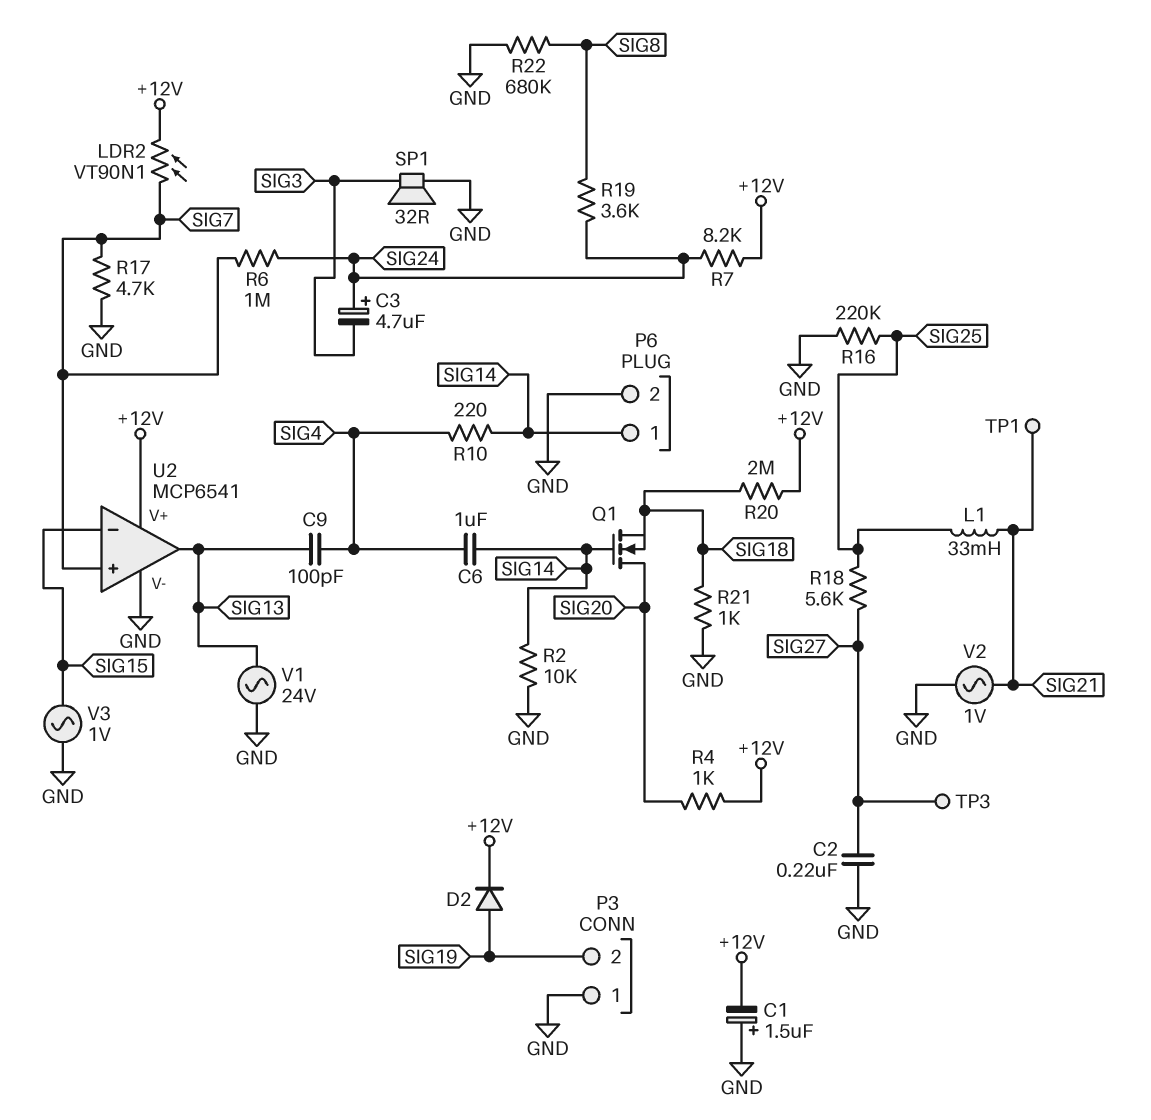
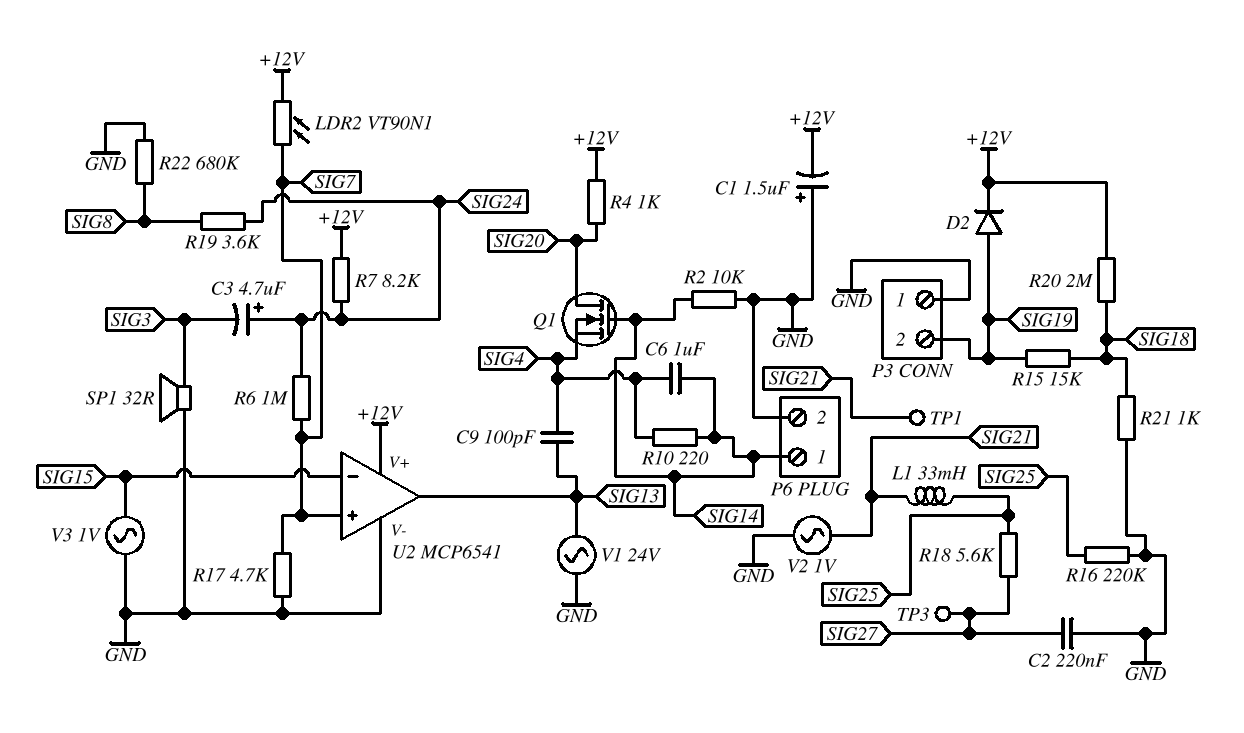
Q1: NMOS (G SIG14, D SIG20, S SIG18) -> NMOS (G SIG14, D SIG20, S SIG4)
R15: none -> 15k (SIG18, SIG19)

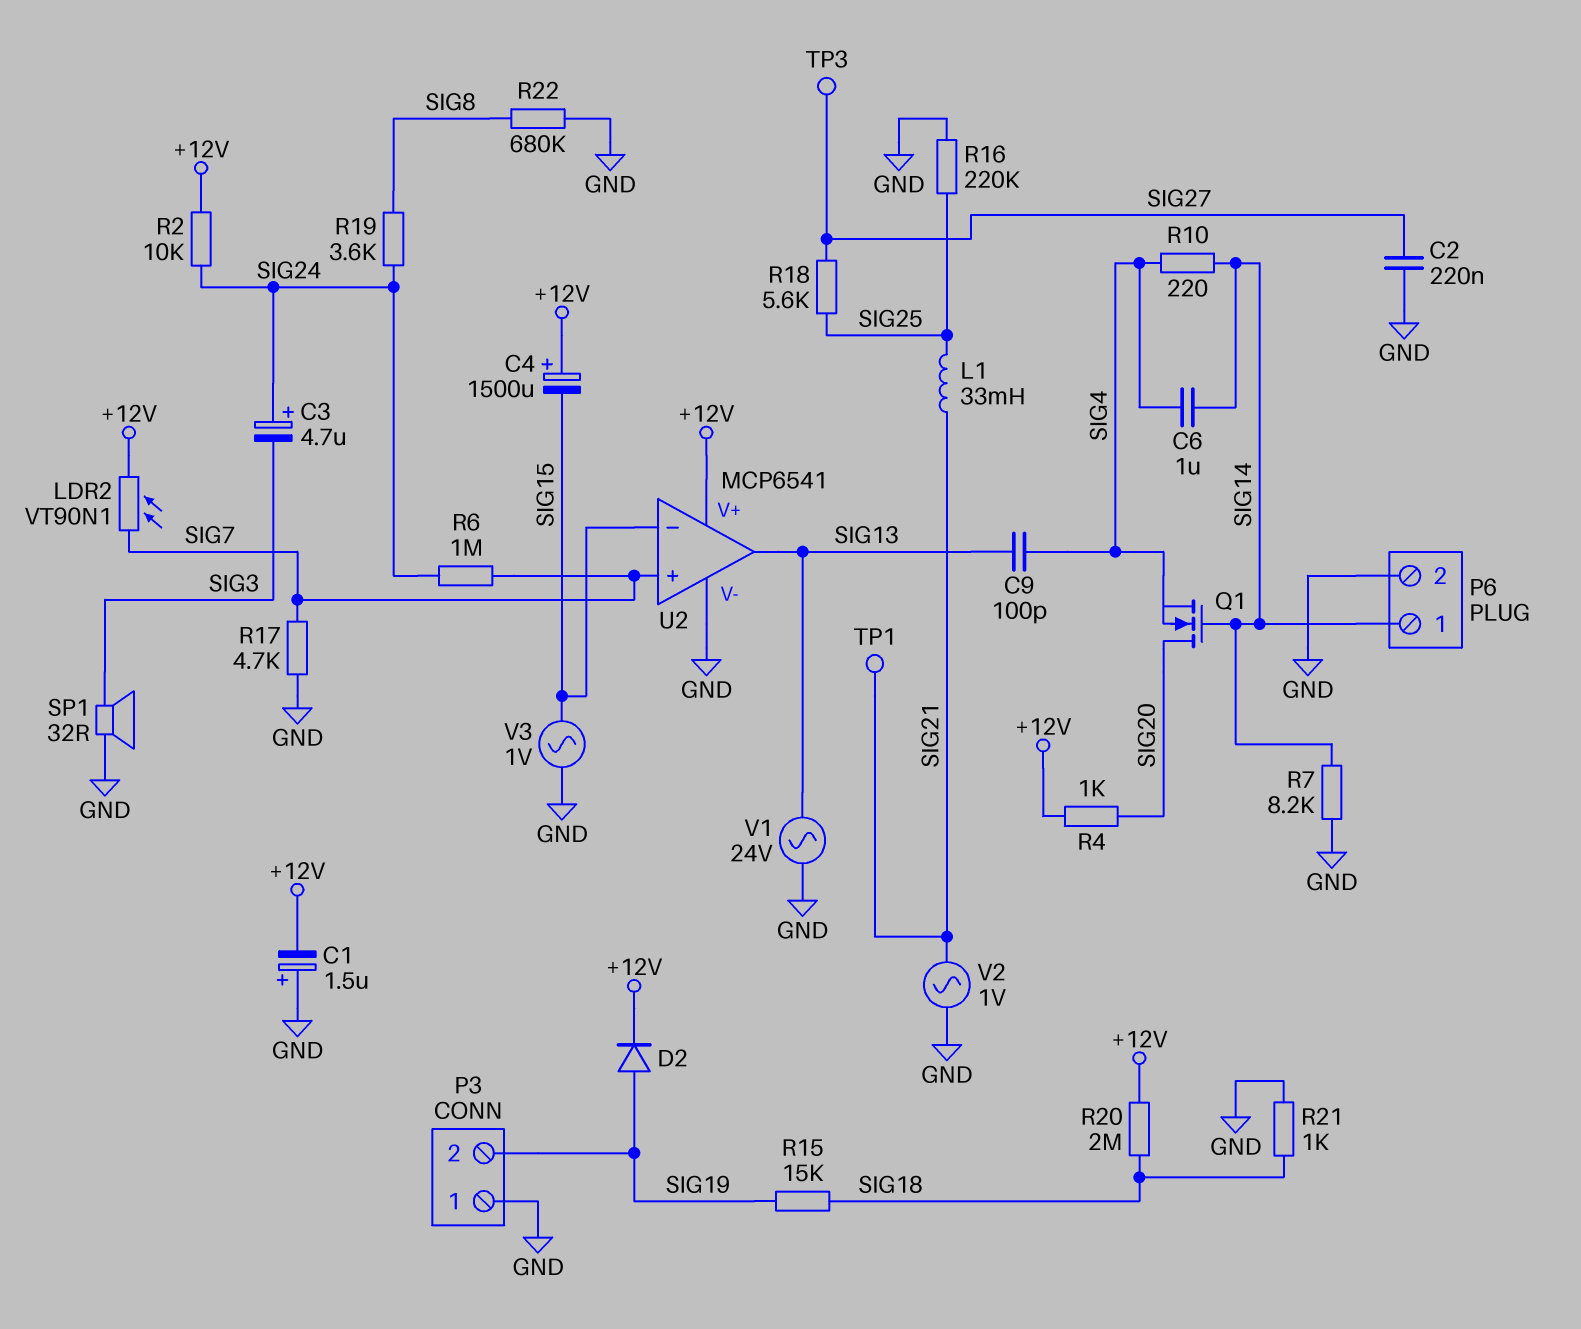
C4: none -> 1500uF (plus +12V, minus SIG15)
R2: 10k (GND, SIG14) -> 10k (+12V, SIG24)
R7: 8.2k (+12V, SIG24) -> 8.2k (GND, SIG14)

